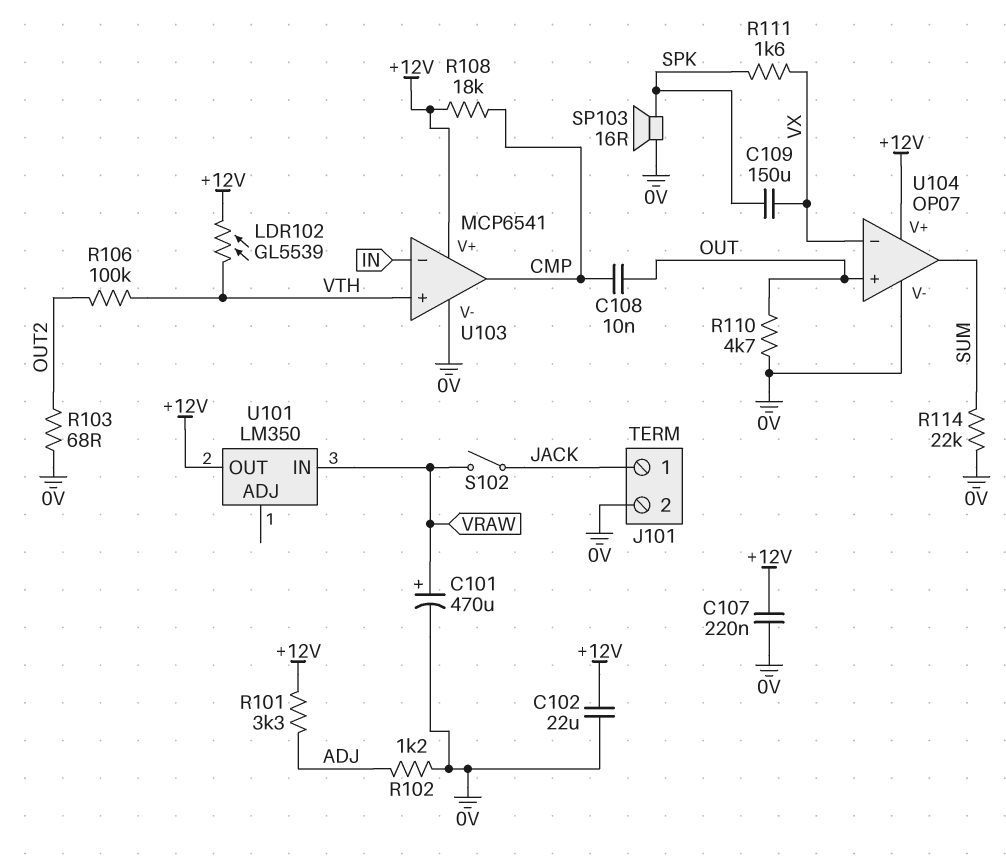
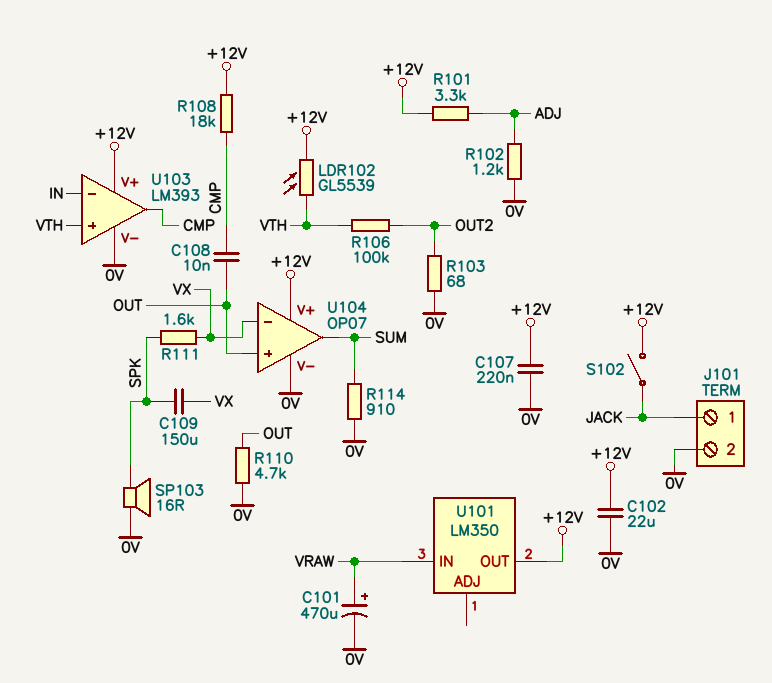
R114: 22k (0V, SUM) -> 910 (0V, SUM)
S102: switch (JACK, VRAW) -> switch (+12V, JACK)
U103: MCP6541 -> LM393

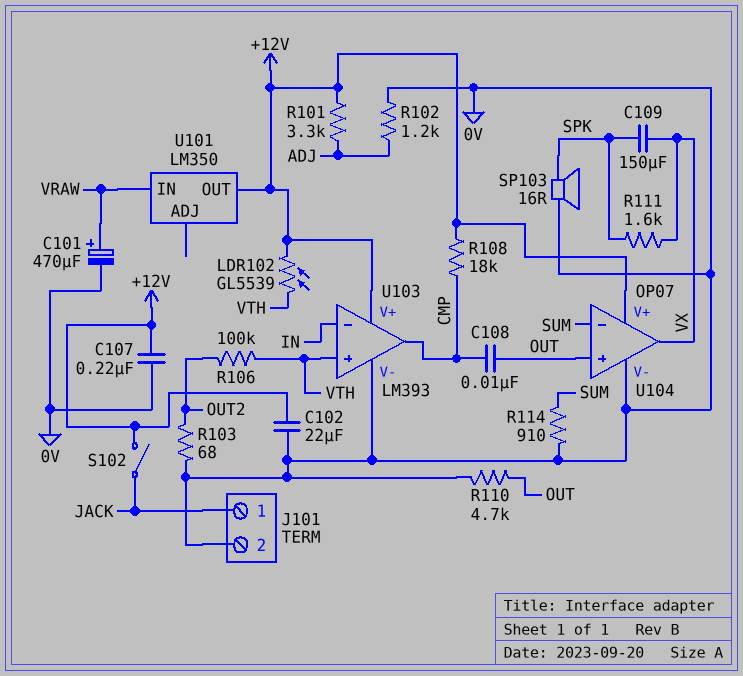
U104 pin in-: VX -> SUM
U104 pin out: SUM -> VX

